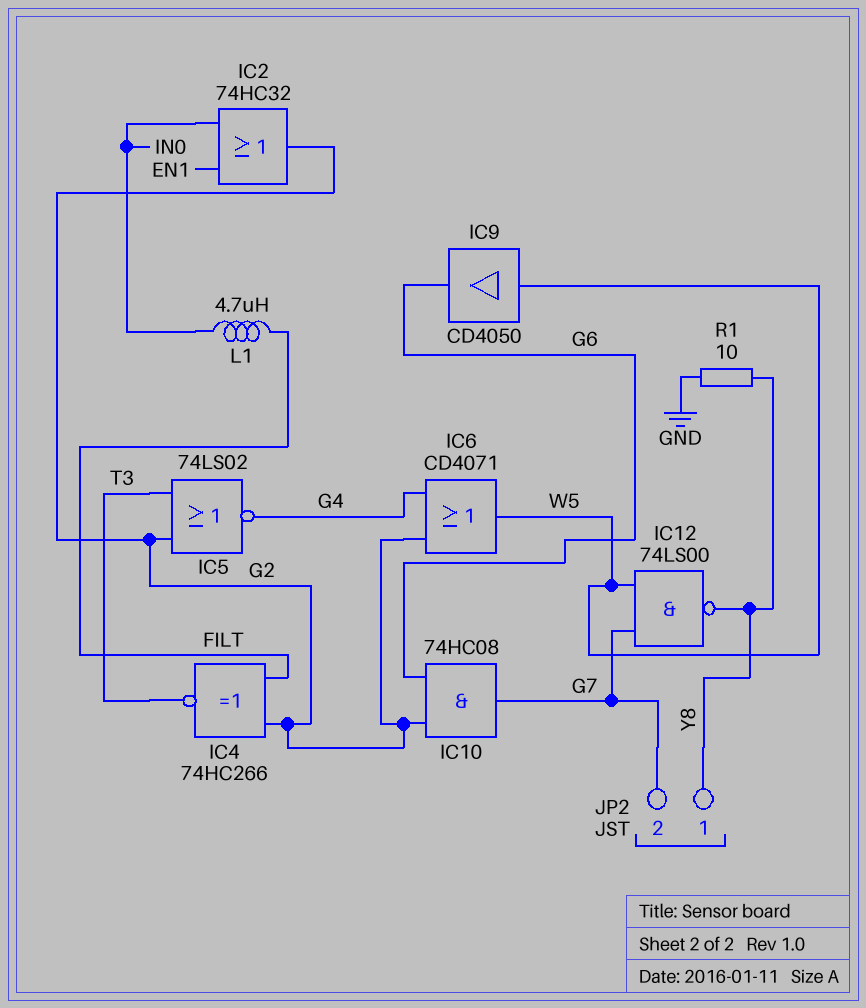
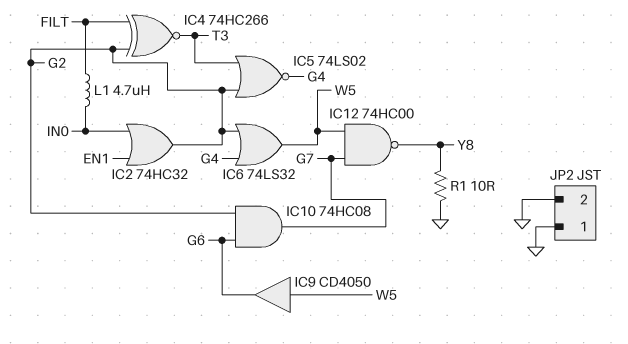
IC6: OR CD4071 (in G2, in G4, out W5) -> OR 74LS32 (in G2, in G4, out W5)
IC12: NAND 74LS00 (in G7, in W5, out Y8) -> NAND 74HC00 (in G7, in W5, out Y8)
JP2 pin 1: Y8 -> GND
JP2 pin 2: G7 -> GND

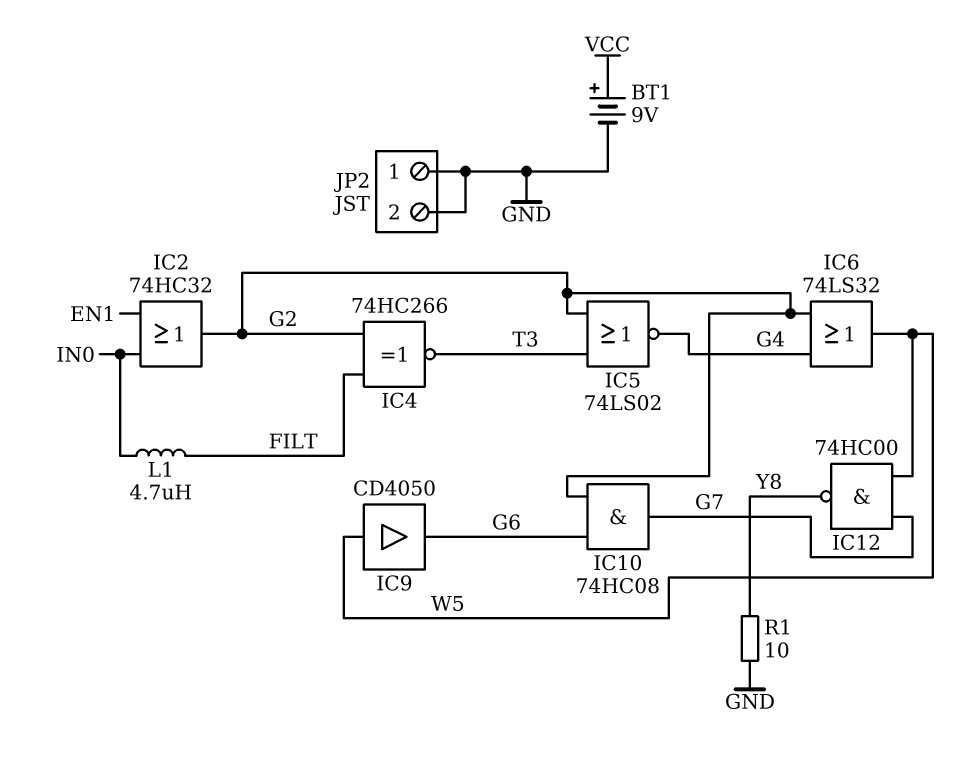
BT1: none -> 9V (plus VCC, minus GND)

